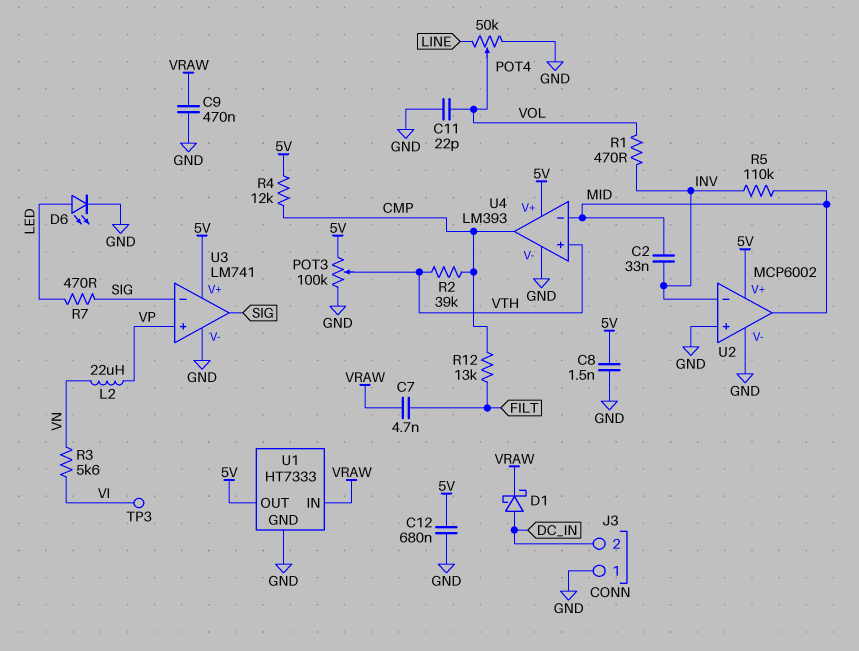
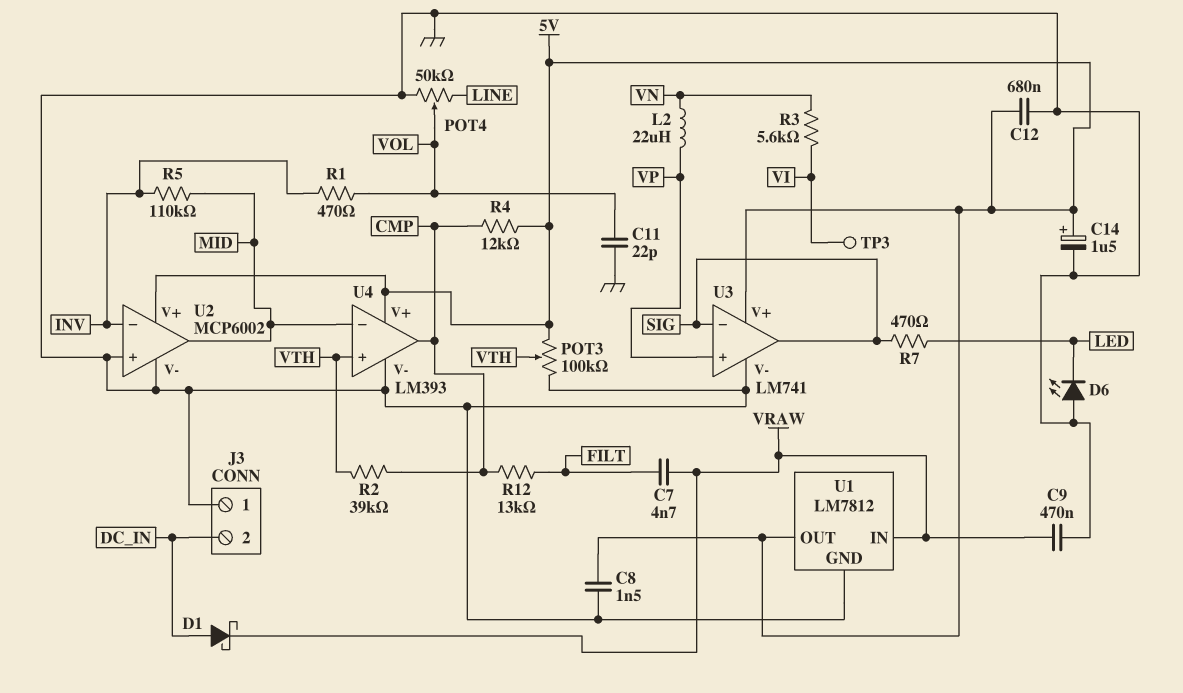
C2: 33nF (INV, MID) -> none
C14: none -> 1.5uF (plus 5V, minus GND)
D6: LED (A LED, K GND) -> LED (A GND, K LED)
U1: HT7333 -> LM7812

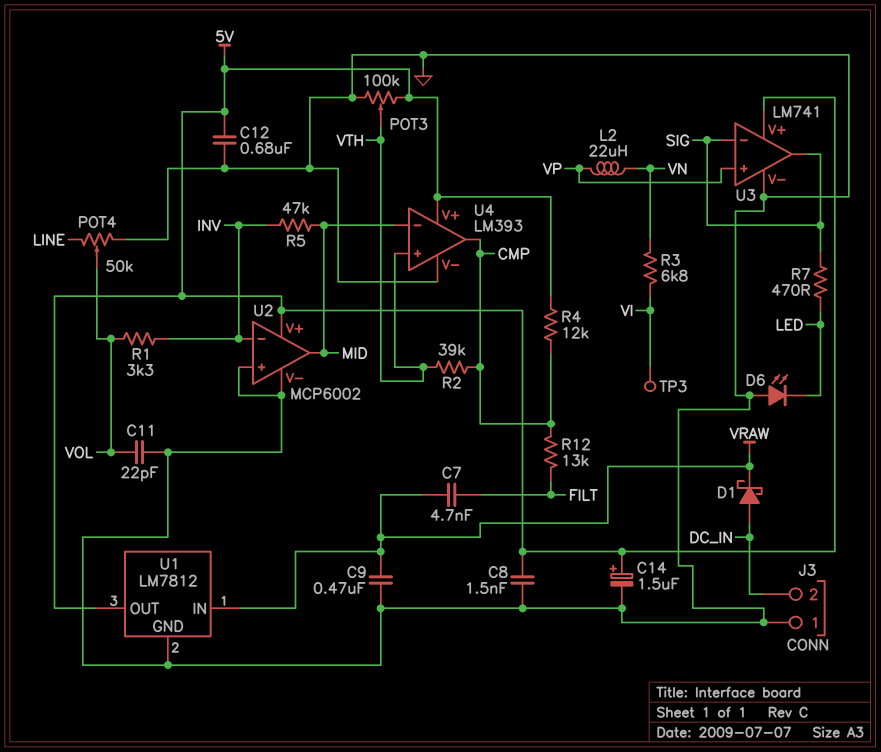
R1: 470 (INV, VOL) -> 3.3k (INV, VOL)
R3: 5.6k (VI, VN) -> 6.8k (VI, VN)
R5: 110k (INV, MID) -> 47k (INV, MID)

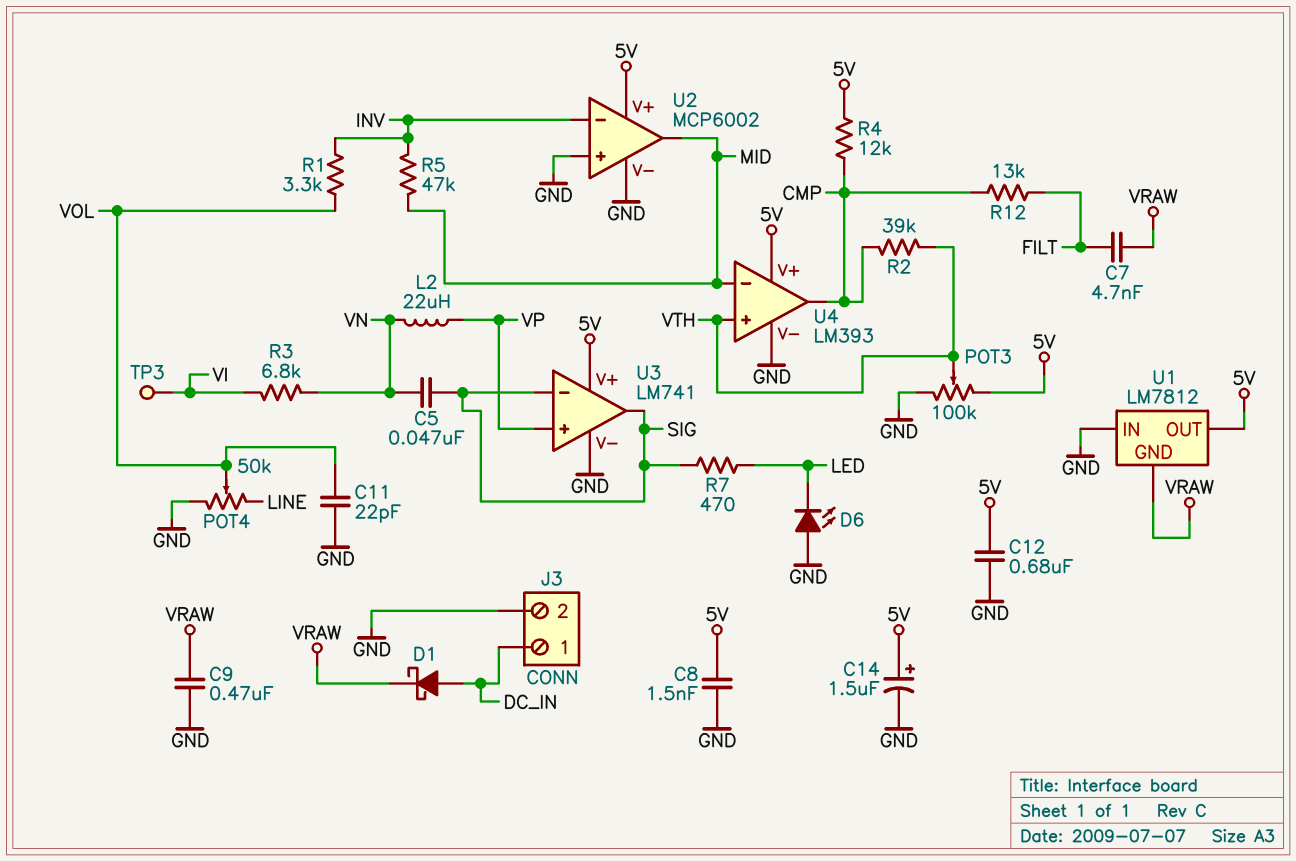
C5: none -> 47nF (SIG, VN)
J3 pin 1: GND -> DC_IN
J3 pin 2: DC_IN -> GND
U1 pin GND: GND -> VRAW
U1 pin IN: VRAW -> GND

